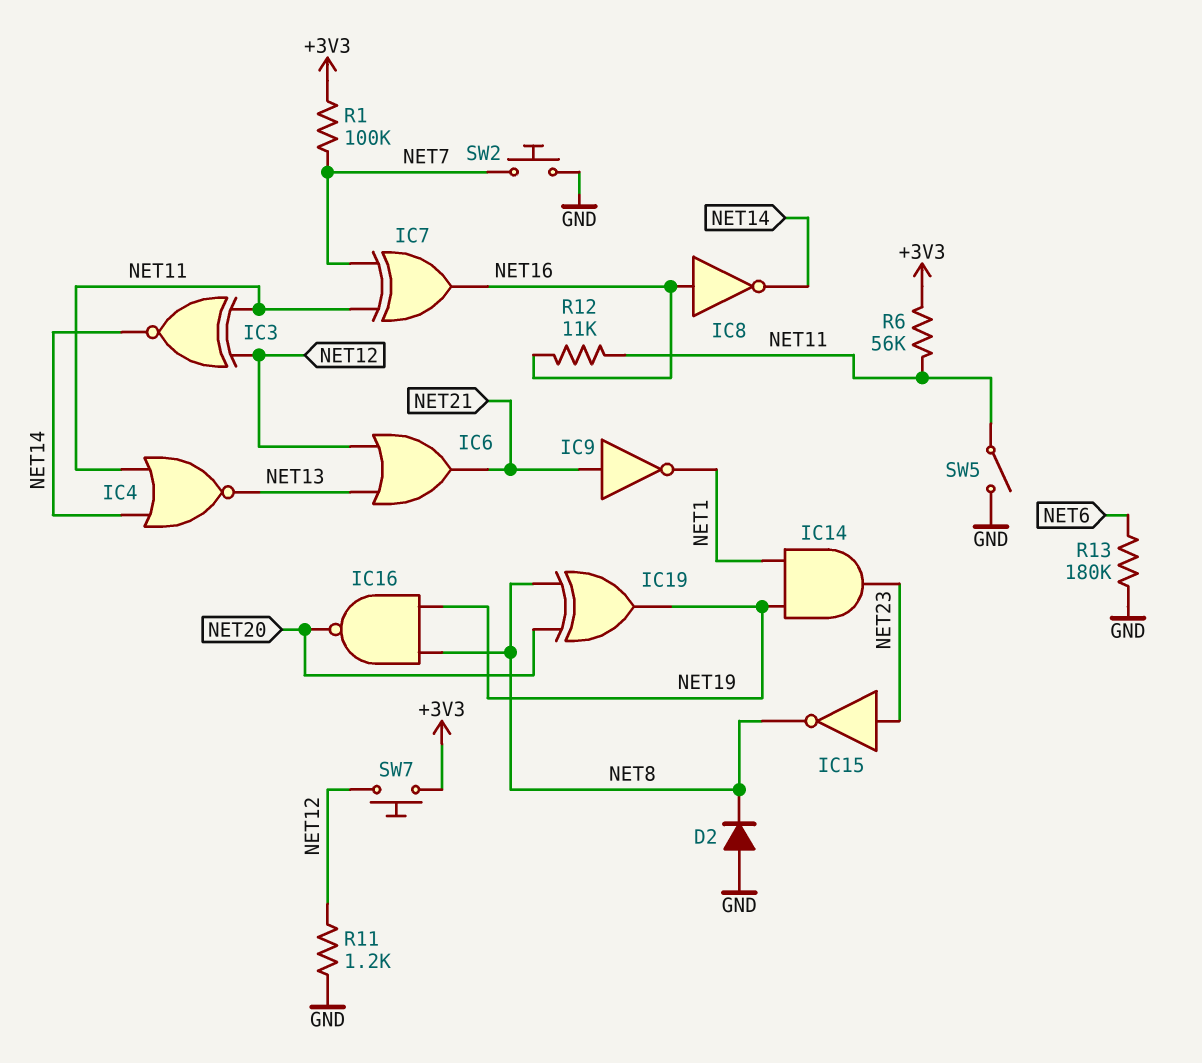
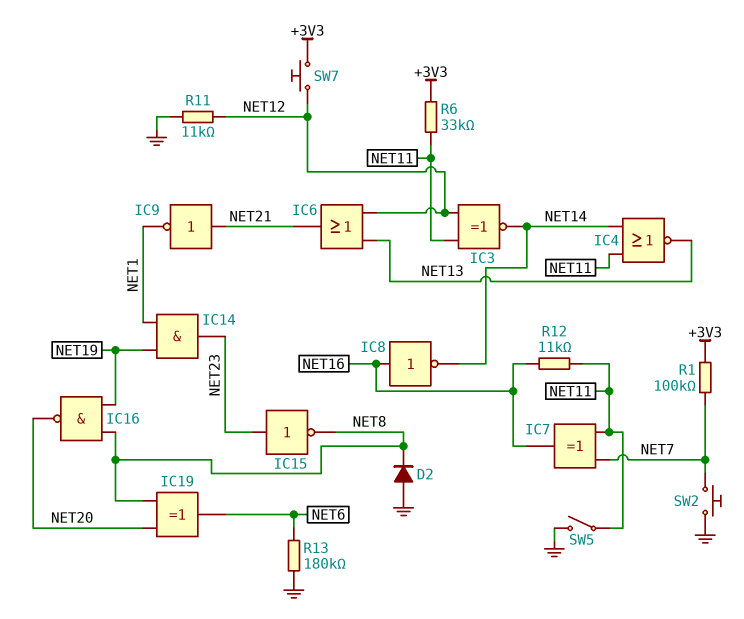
IC19: XOR (in NET8, in NET20, out NET19) -> XOR (in NET8, in NET20, out NET6)
R6: 56k (+3V3, NET11) -> 33k (+3V3, NET11)
R11: 1.2k (GND, NET12) -> 11k (GND, NET12)

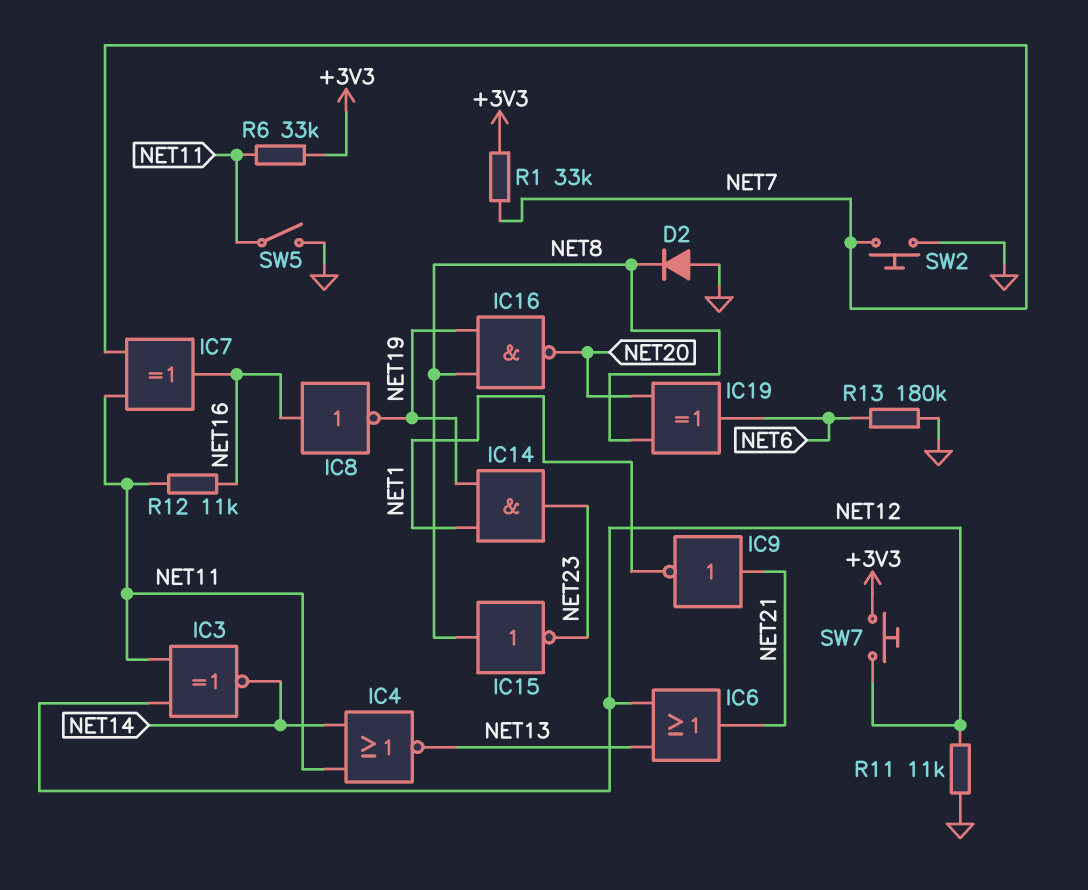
IC8: NOT (in NET16, out NET14) -> NOT (in NET16, out NET19)
IC15: NOT (in NET23, out NET8) -> NOT (in NET8, out NET23)
R1: 100k (+3V3, NET7) -> 33k (+3V3, NET7)

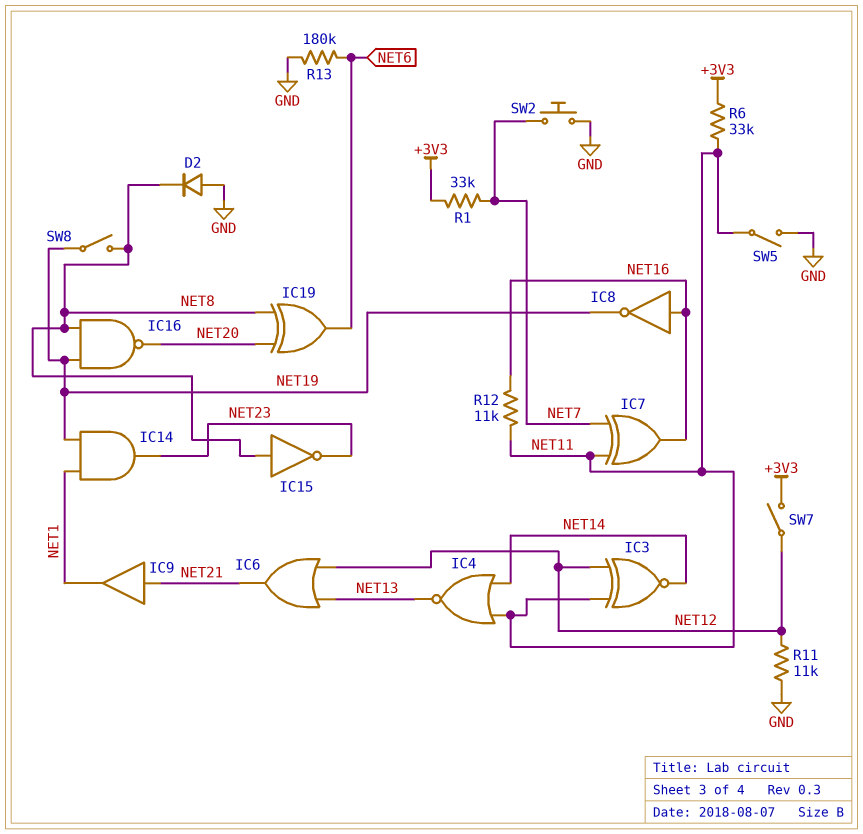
IC9: NOT (in NET21, out NET1) -> buffer (in NET21, out NET1)
SW7: button (+3V3, NET12) -> switch (+3V3, NET12)
SW8: none -> switch (NET8, NET19)

